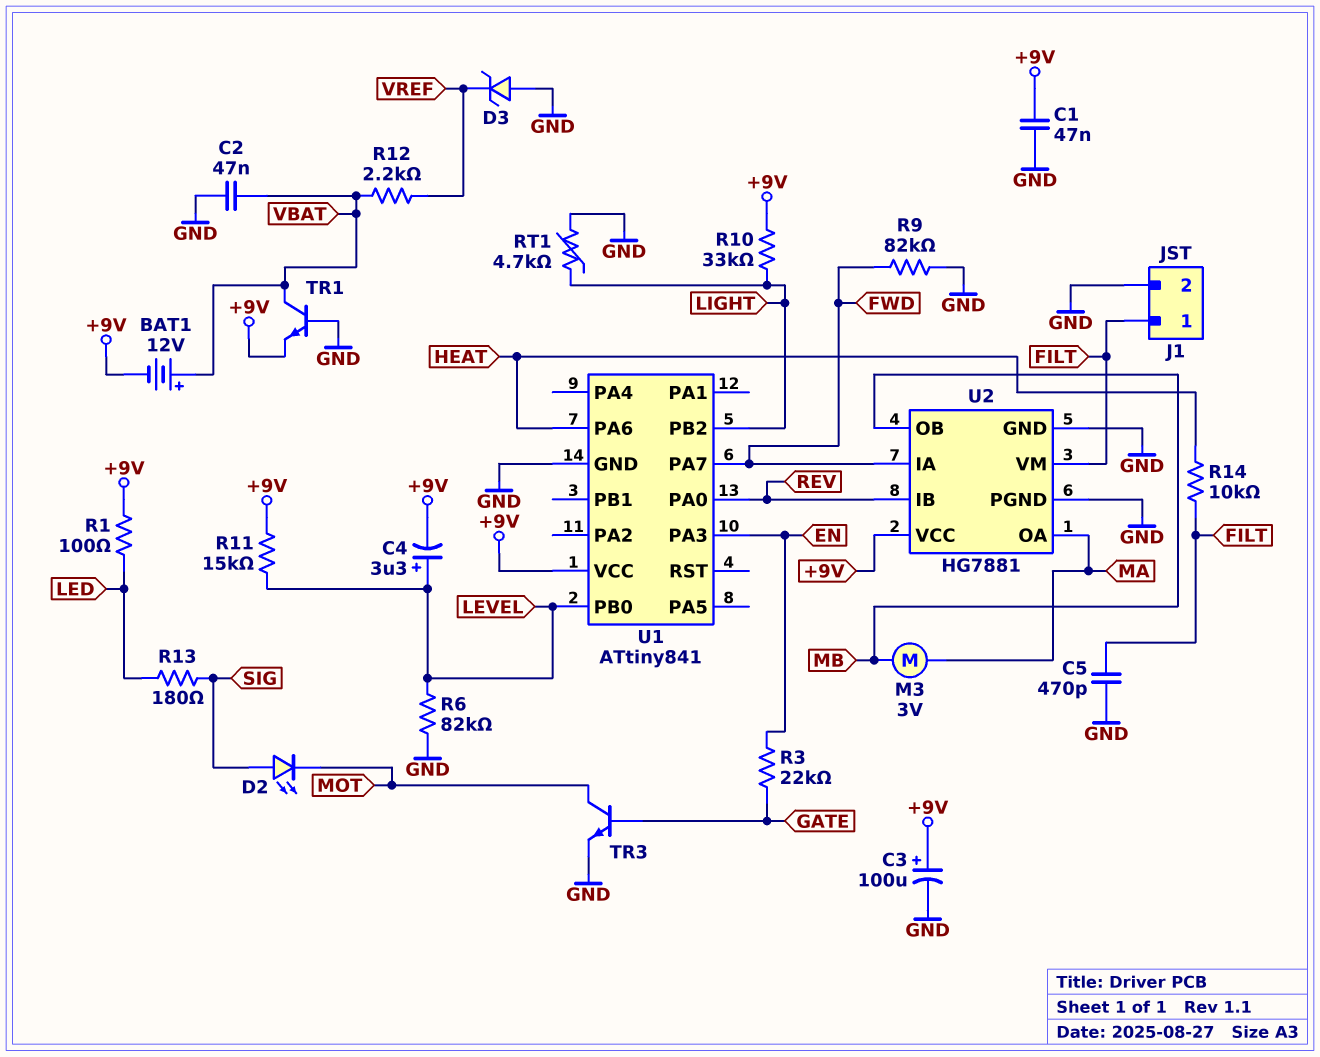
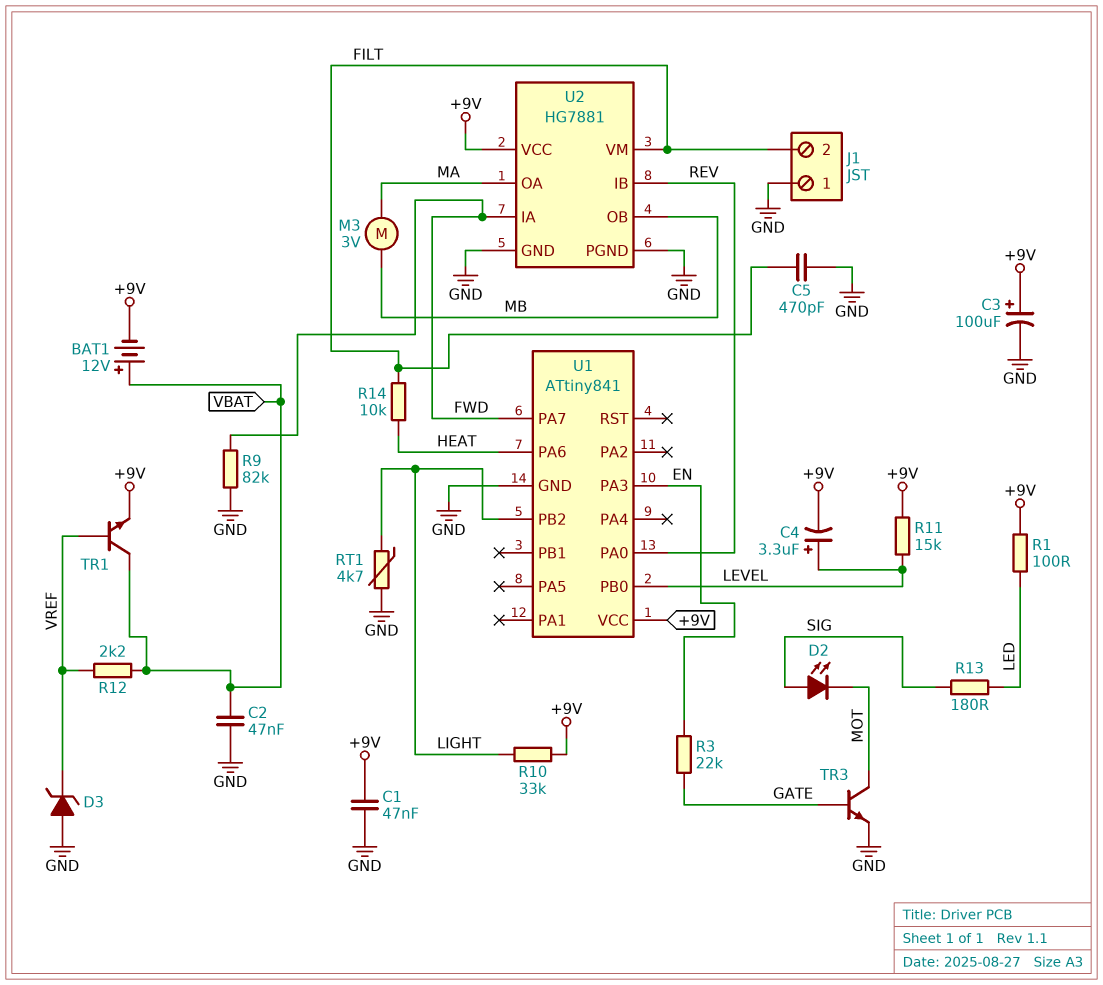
J1 pin 1: FILT -> GND
J1 pin 2: GND -> FILT
R6: 82k (GND, LEVEL) -> none
TR1: NPN (B GND, C VBAT, E +9V) -> NPN (B VREF, C VBAT, E +9V)

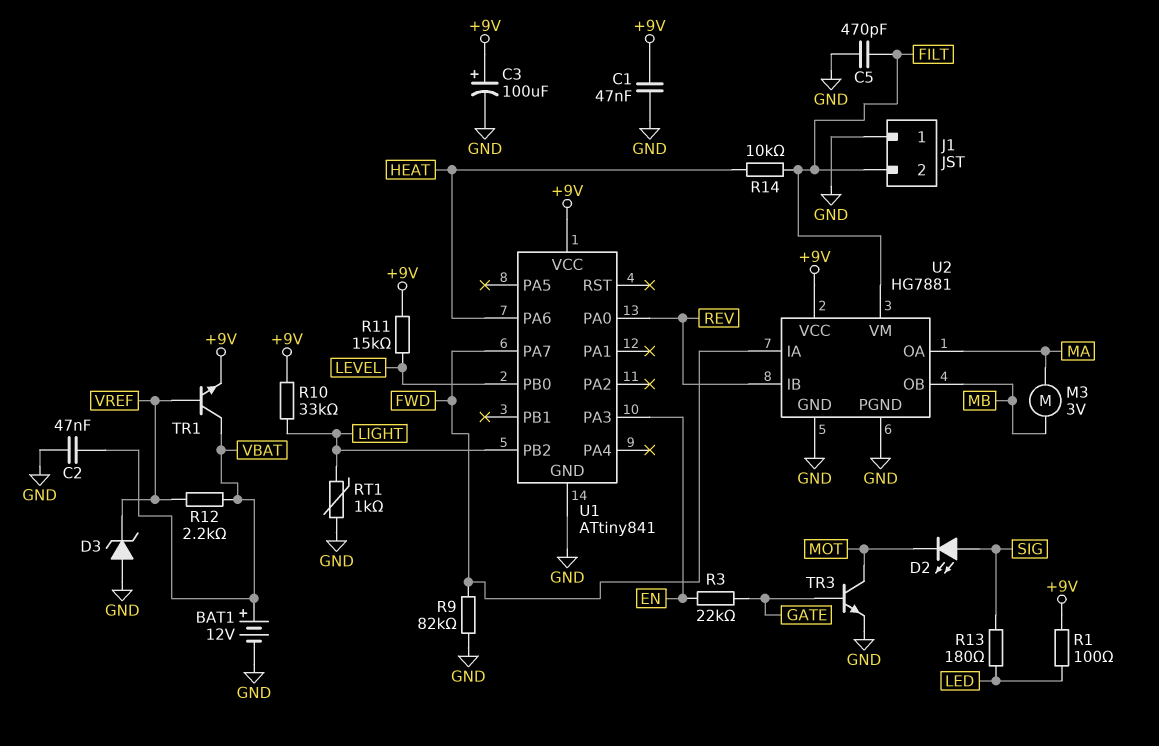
BAT1: 12V (plus VBAT, minus +9V) -> 12V (plus VBAT, minus GND)
C4: 3.3uF (plus LEVEL, minus +9V) -> none
RT1: 4.7k (GND, LIGHT) -> 1k (GND, LIGHT)

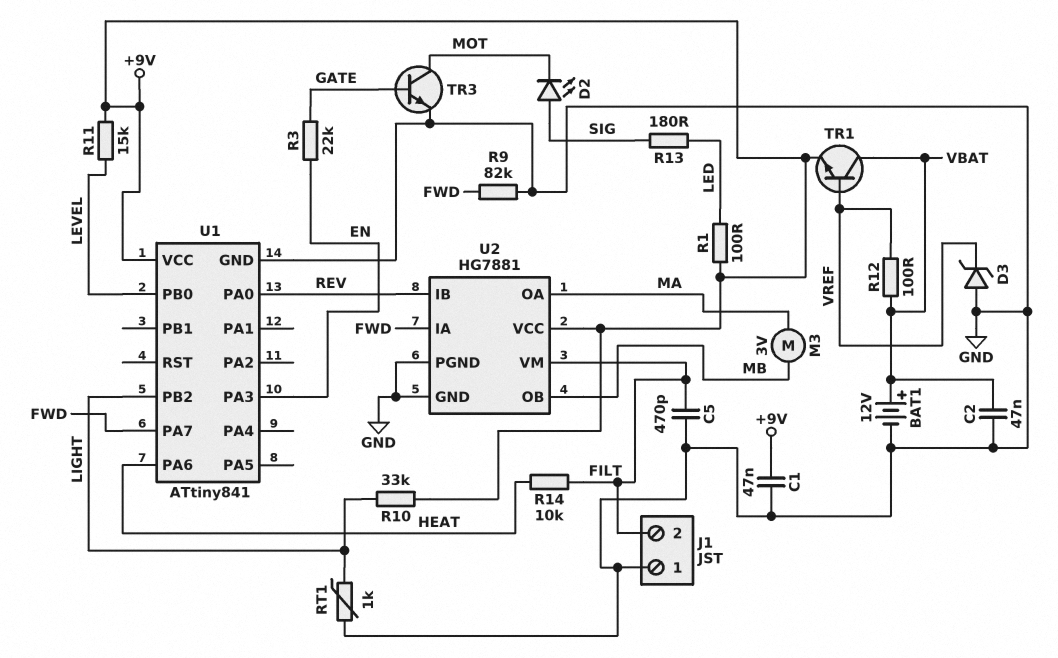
C3: 100uF (plus +9V, minus GND) -> none
R12: 2.2k (VBAT, VREF) -> 100 (VBAT, VREF)

